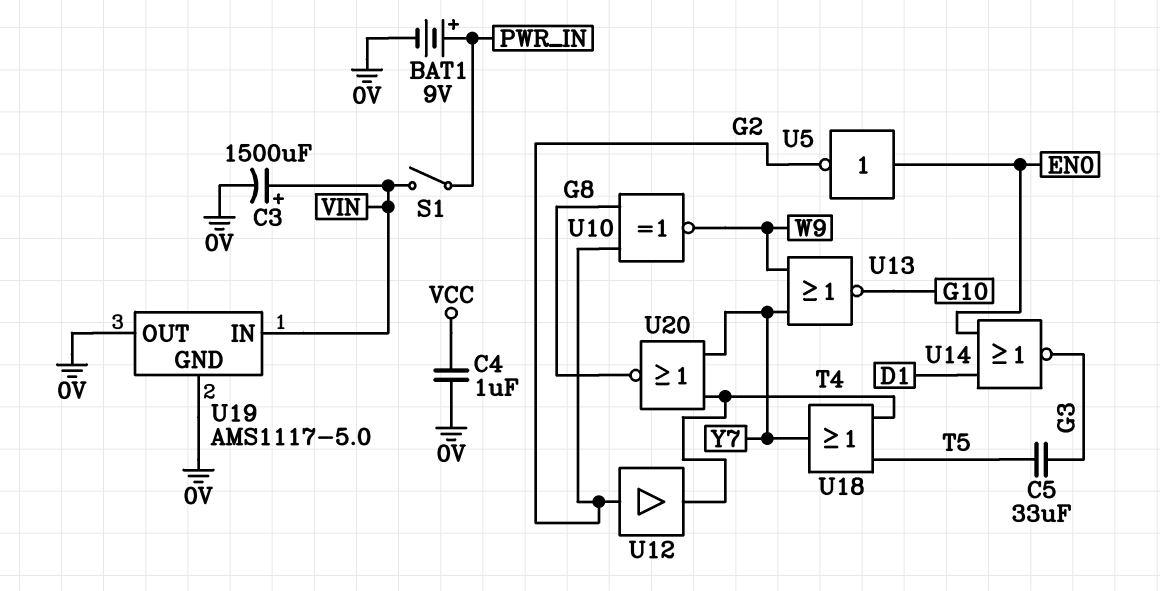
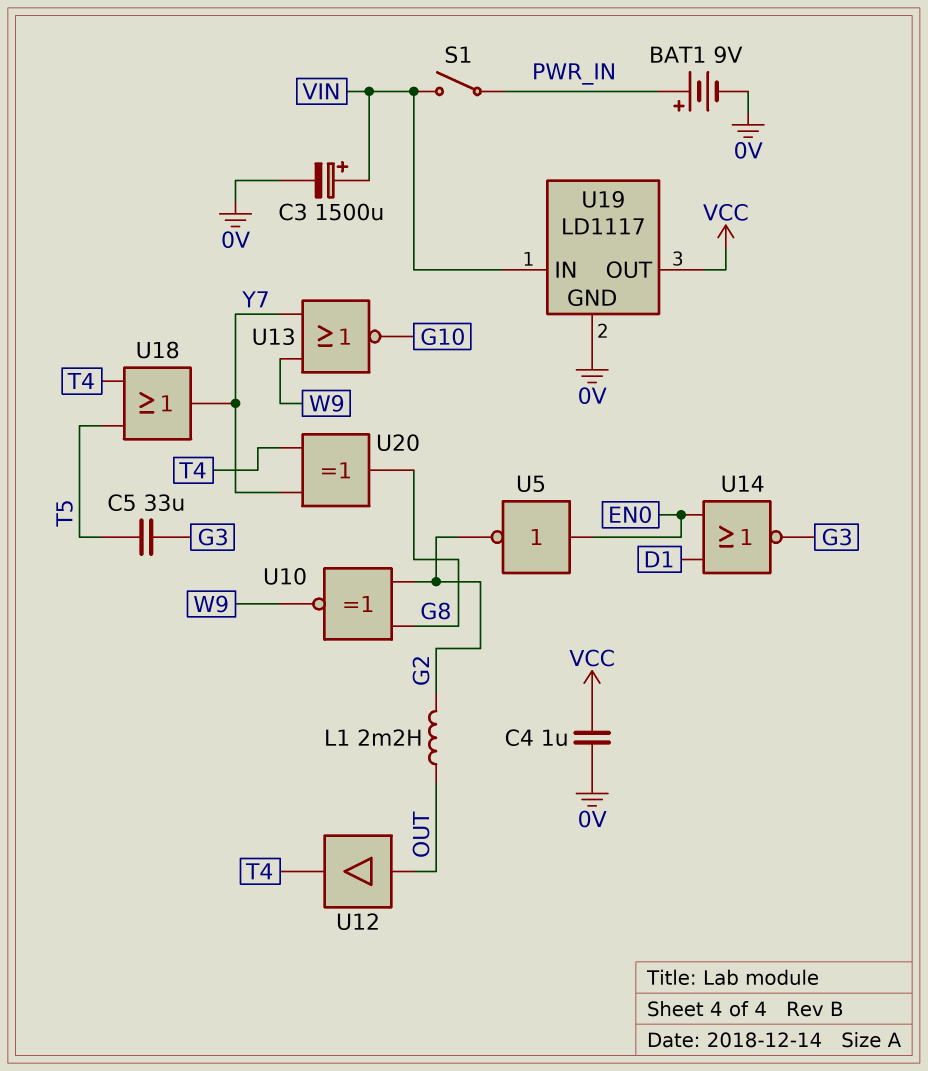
L1: none -> 2.2mH (G2, OUT)
U12: buffer (in G2, out T4) -> buffer (in OUT, out T4)
U19: AMS1117-5.0 -> LD1117
U19 pin OUT: 0V -> VCC
U20: NOR (in T4, in Y7, out G8) -> XOR (in T4, in Y7, out G8)

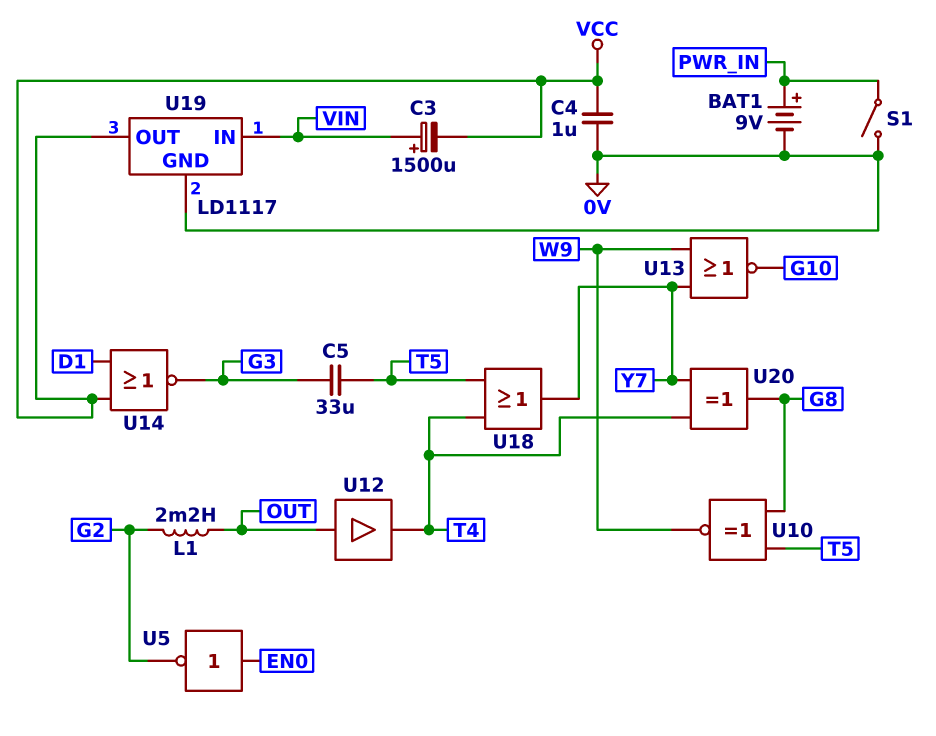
C3: 1500uF (plus VIN, minus 0V) -> 1500uF (plus VIN, minus VCC)
S1: switch (PWR_IN, VIN) -> switch (0V, PWR_IN)
U10: XNOR (in G2, in G8, out W9) -> XNOR (in G8, in T5, out W9)
U14: NOR (in D1, in EN0, out G3) -> NOR (in D1, in VCC, out G3)

